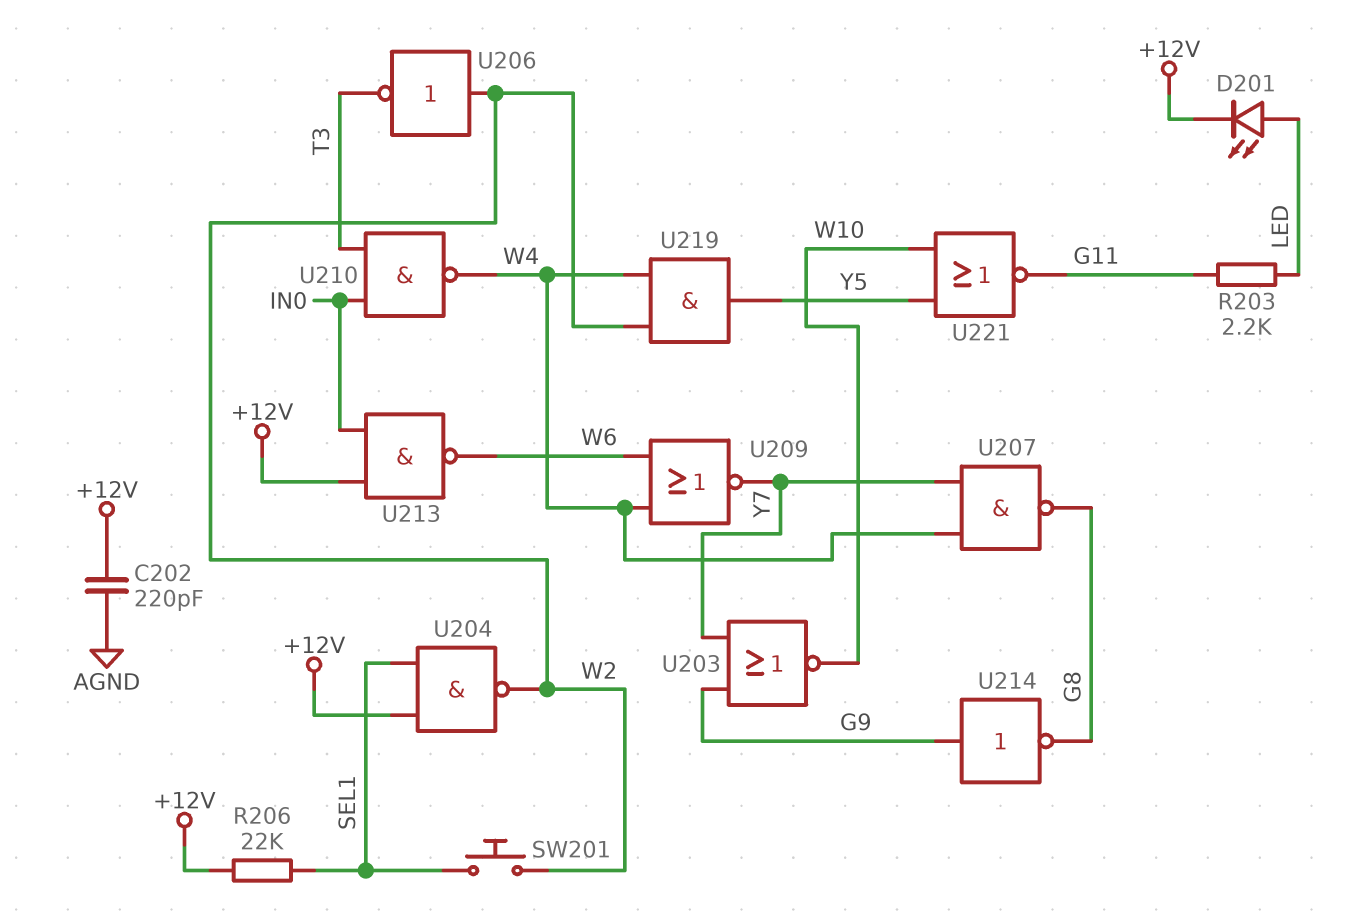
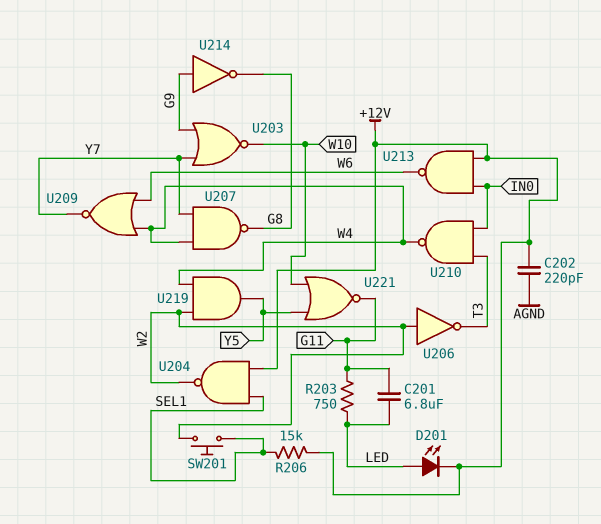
C201: none -> 6.8uF (G11, LED)
R203: 2.2k (G11, LED) -> 750 (G11, LED)
R206: 22k (+12V, SEL1) -> 15k (+12V, SEL1)

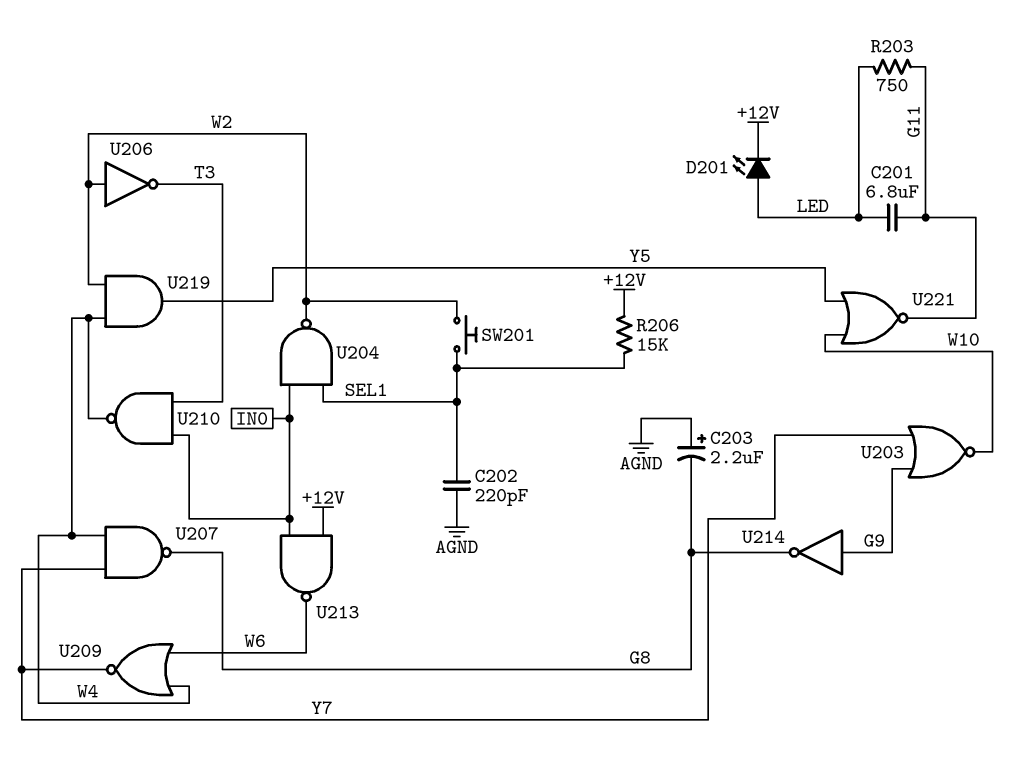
C202: 220pF (+12V, AGND) -> 220pF (AGND, SEL1)
C203: none -> 2.2uF (plus AGND, minus G8)
U204: NAND (in +12V, in SEL1, out W2) -> NAND (in IN0, in SEL1, out W2)

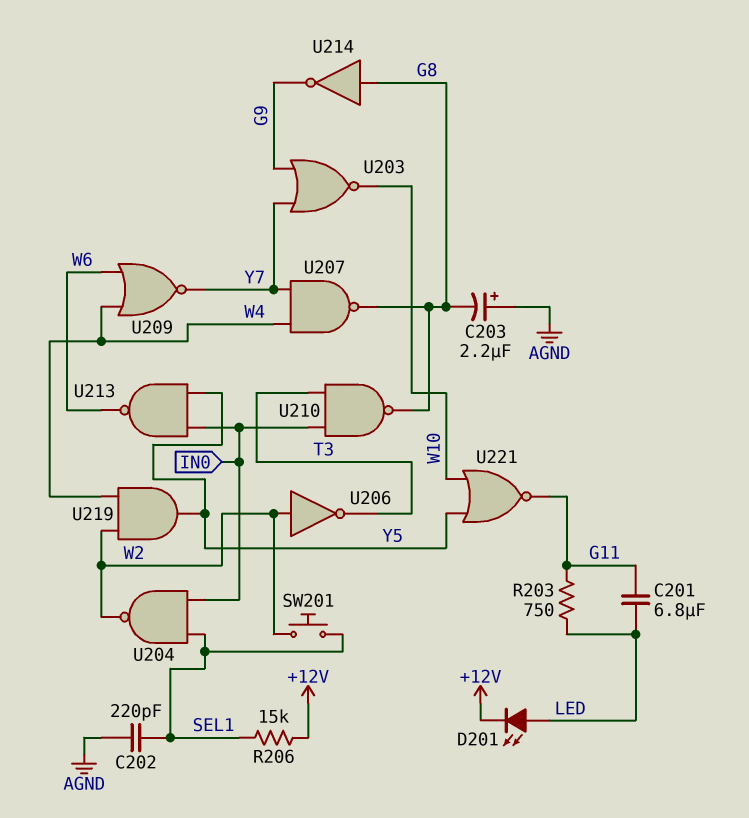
U210: NAND (in IN0, in T3, out W4) -> NAND (in IN0, in T3, out G8)
U213: NAND (in +12V, in IN0, out W6) -> NAND (in IN0, in Y5, out W6)
U214: NOT (in G9, out G8) -> NOT (in G8, out G9)

